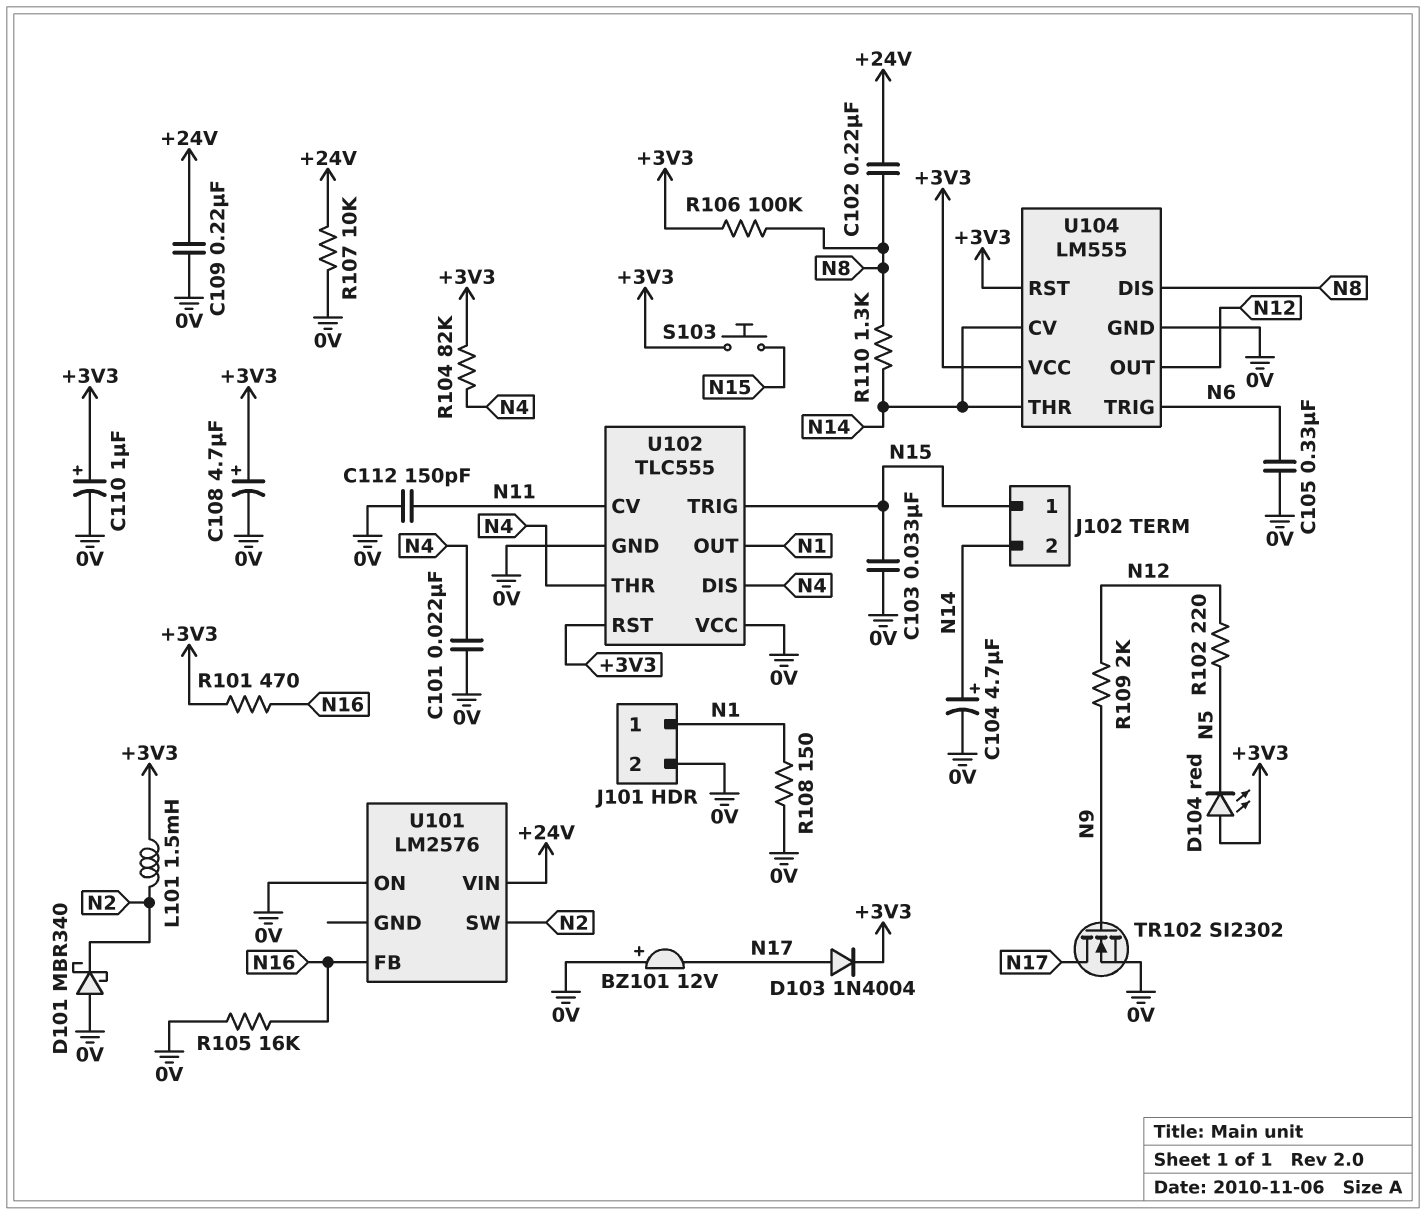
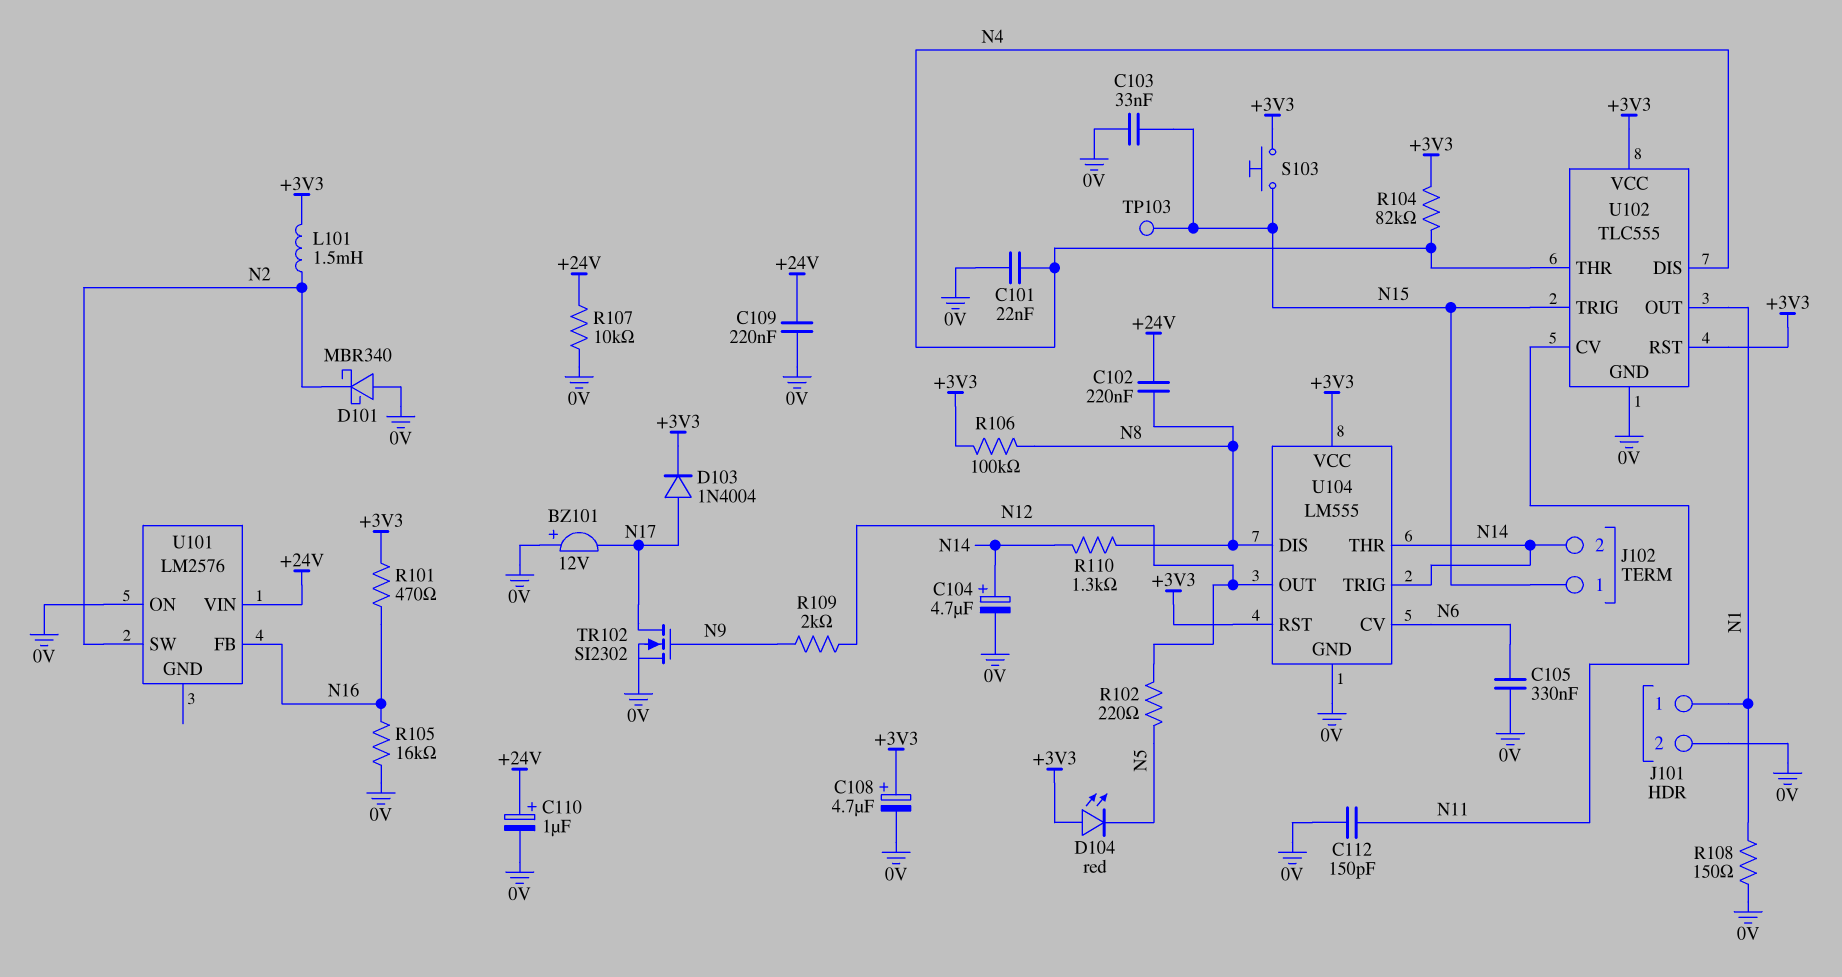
C110: 1uF (plus +3V3, minus 0V) -> 1uF (plus +24V, minus 0V)
TP103: none -> test point (N15)
U102 pin VCC: 0V -> +3V3
U104 pin CV: N14 -> N6
U104 pin TRIG: N6 -> N14

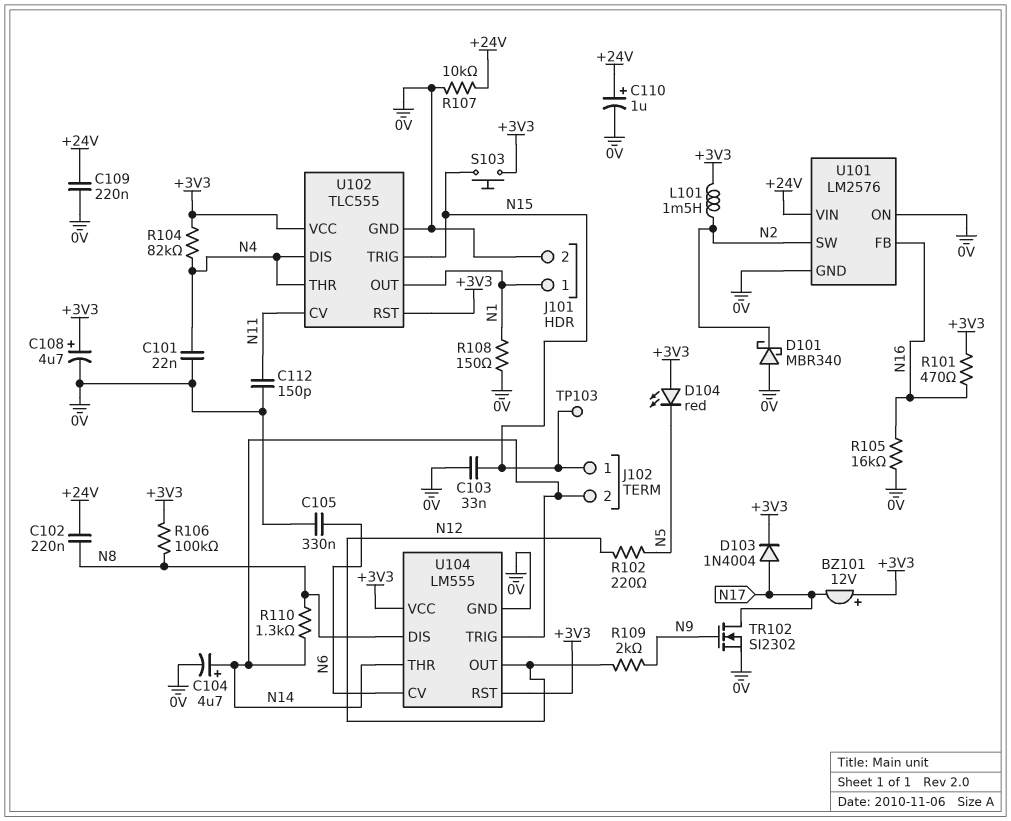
BZ101: buzzer 12V (plus 0V, minus N17) -> buzzer 12V (plus +3V3, minus N17)
U101 pin GND: none -> 0V

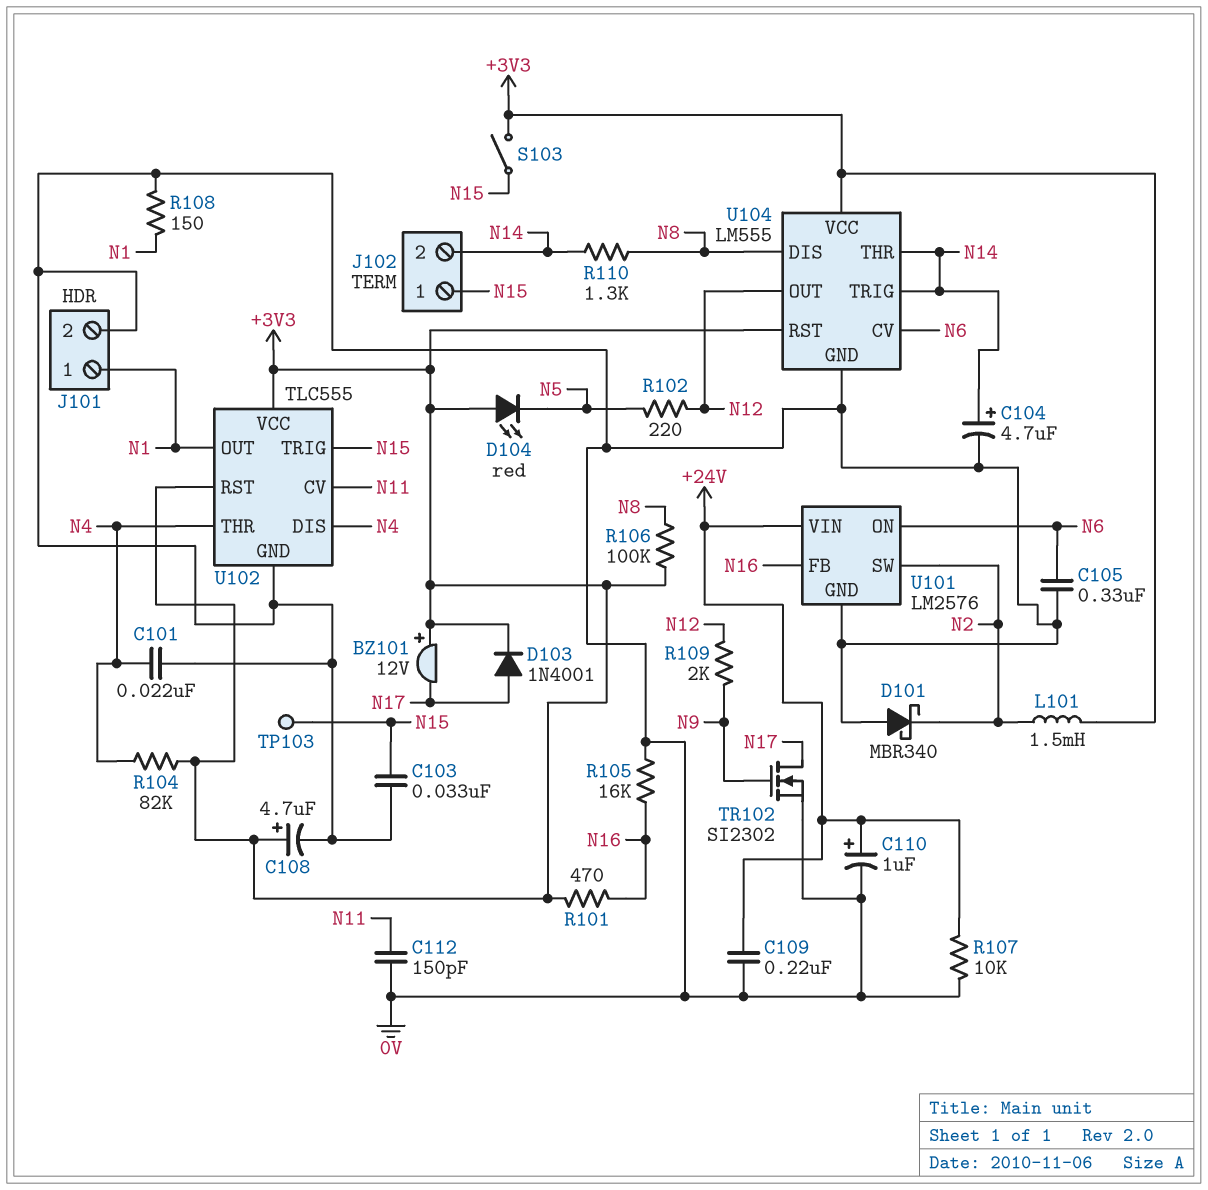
C102: 220nF (+24V, N8) -> none
D103: diode 1N4004 (A N17, K +3V3) -> diode 1N4001 (A N17, K +3V3)
S103: button (+3V3, N15) -> switch (+3V3, N15)
U101 pin ON: 0V -> N6

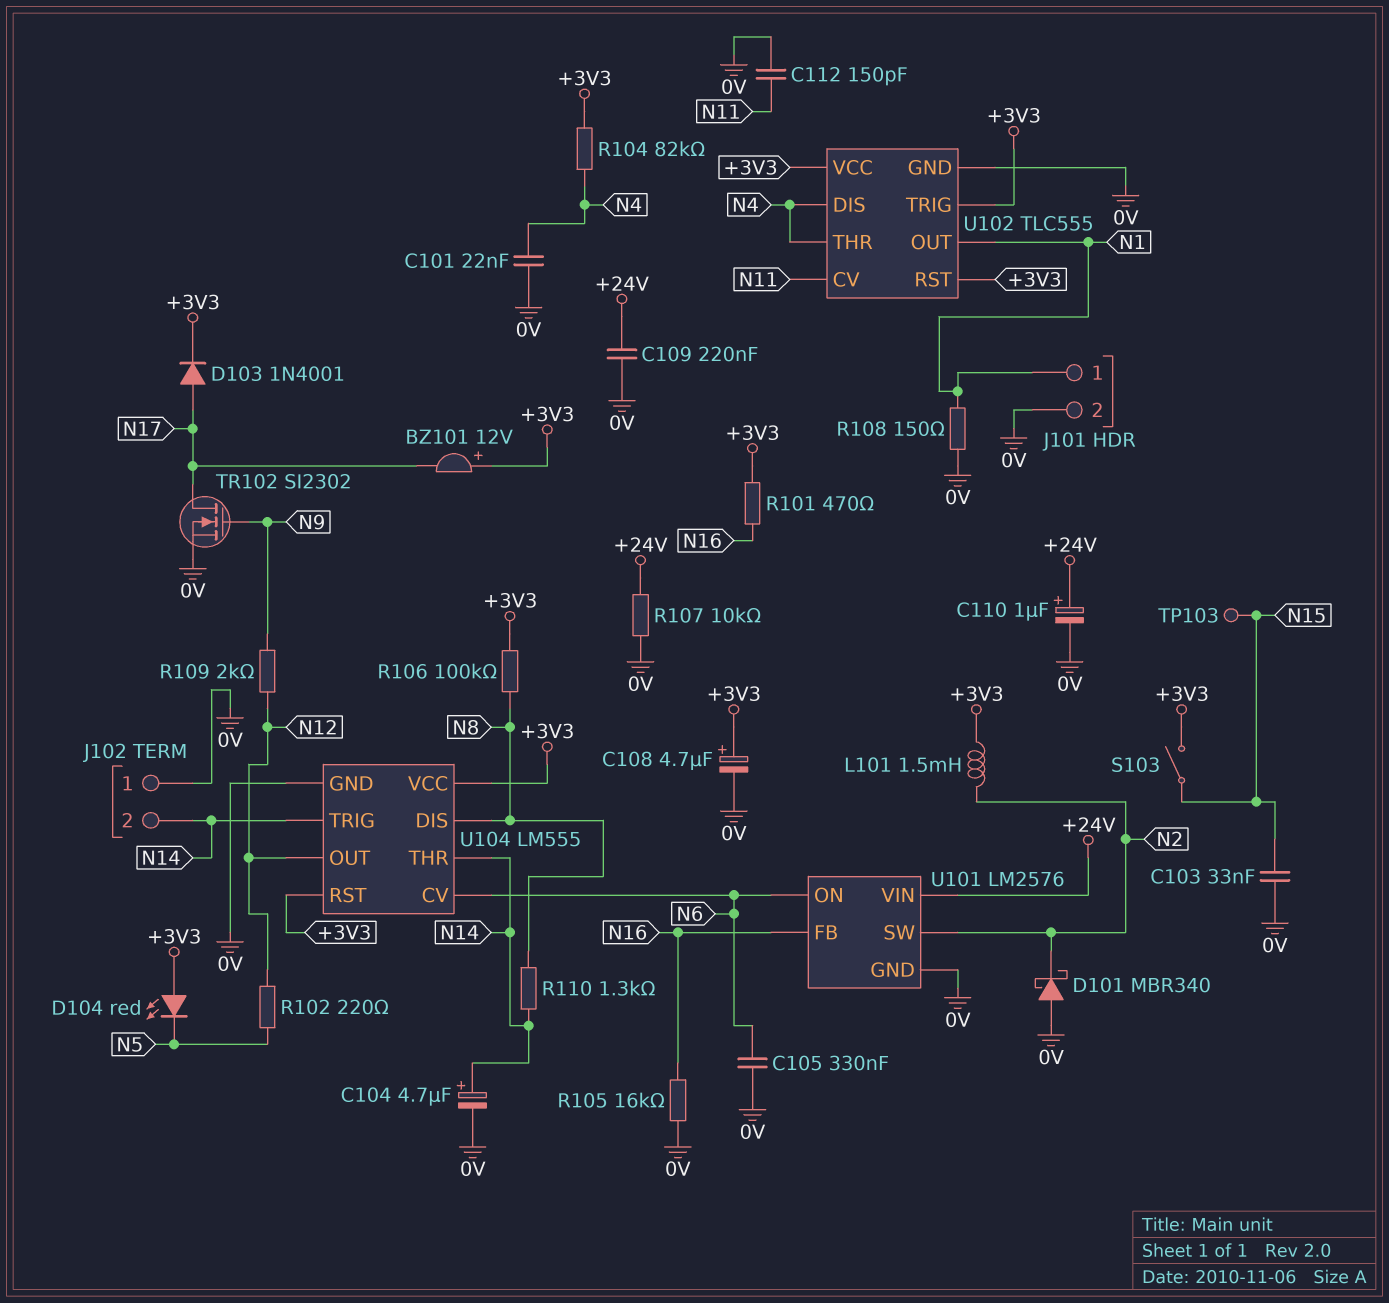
J102 pin 1: N15 -> 0V
U102 pin TRIG: N15 -> +3V3

